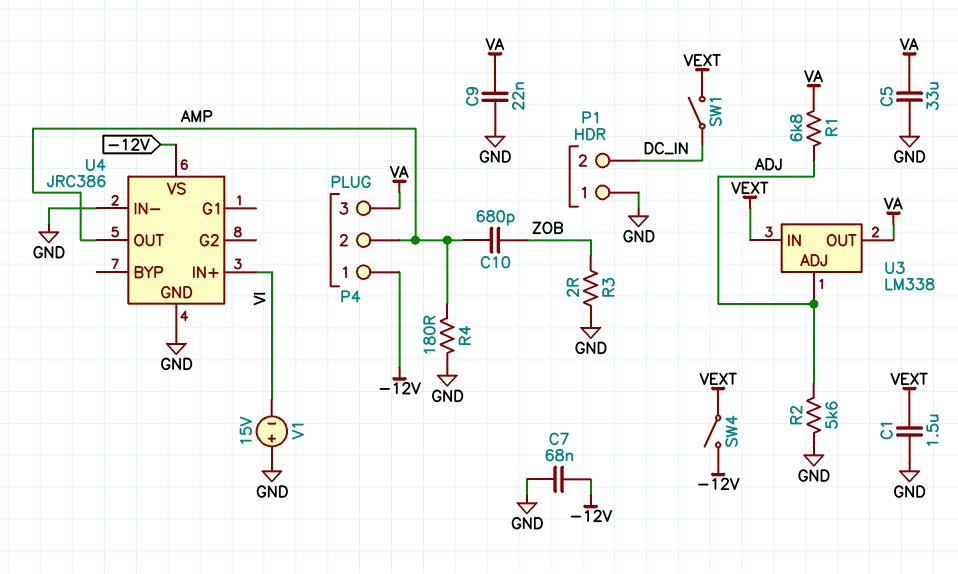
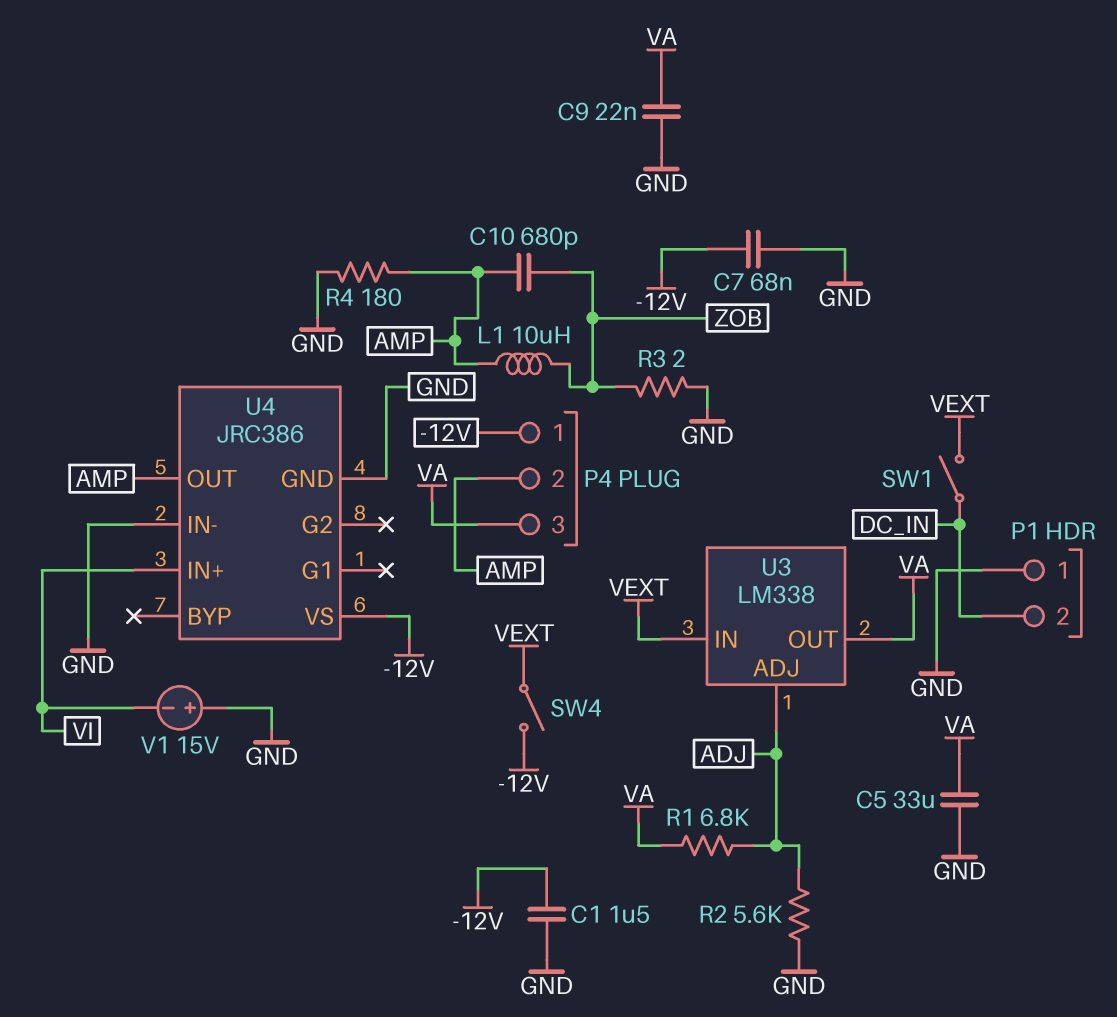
C1: 1.5uF (GND, VEXT) -> 1.5uF (-12V, GND)
L1: none -> 10uH (AMP, ZOB)

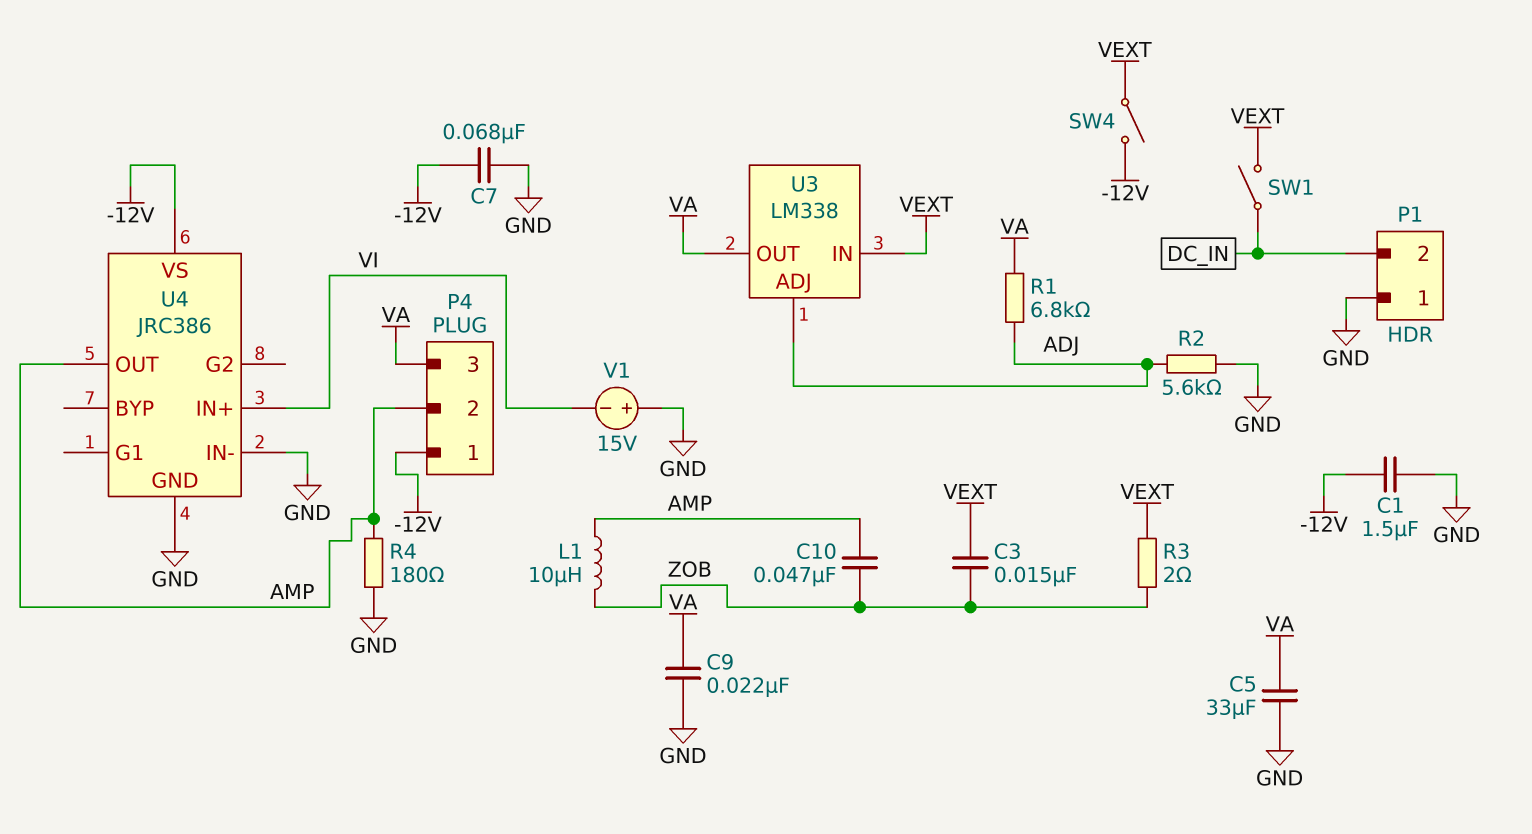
C3: none -> 15nF (VEXT, ZOB)
C10: 680pF (AMP, ZOB) -> 47nF (AMP, ZOB)
R3: 2 (GND, ZOB) -> 2 (VEXT, ZOB)

